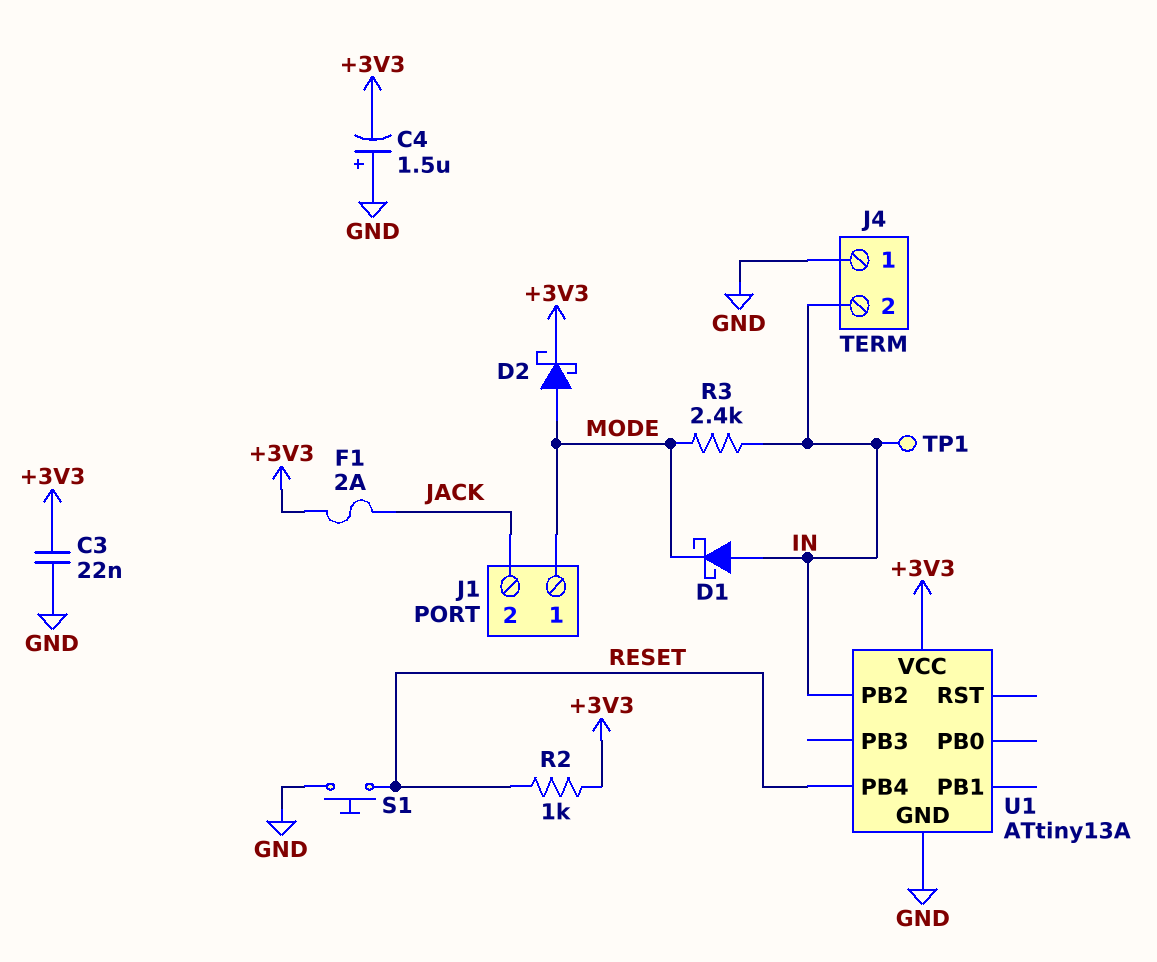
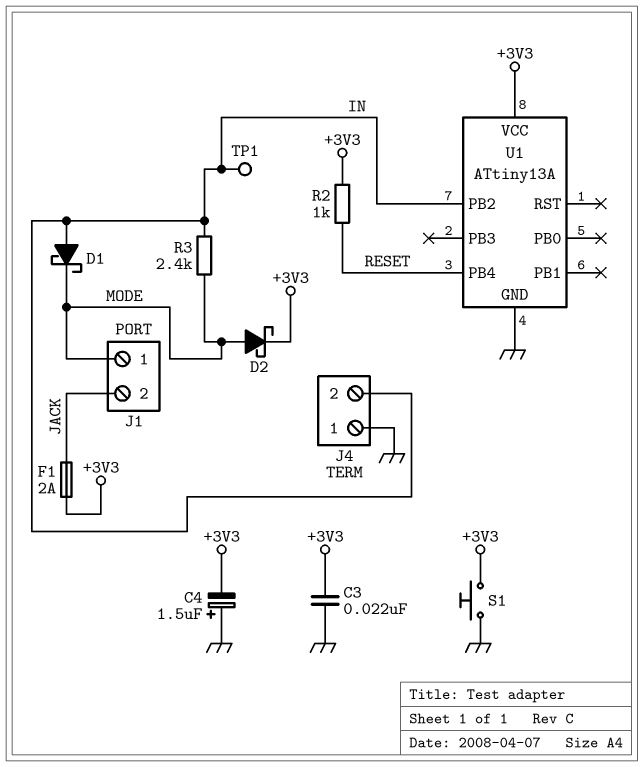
S1: button (GND, RESET) -> button (+3V3, GND)

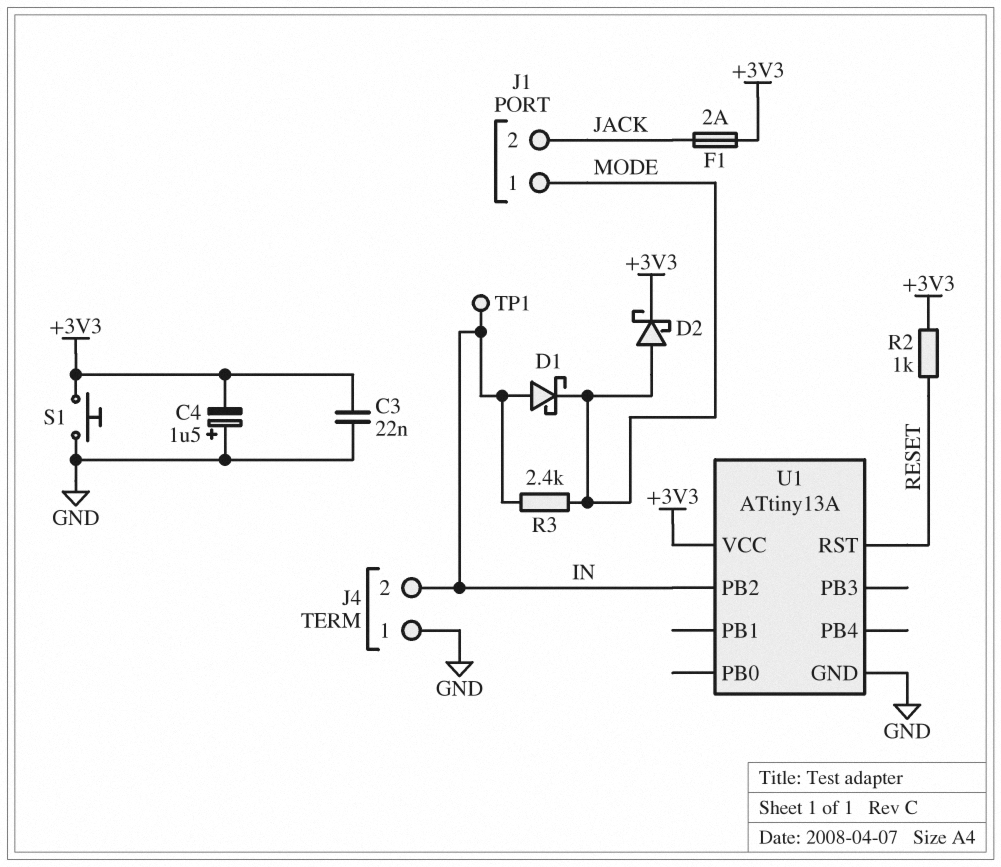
U1 pin PB4: RESET -> none
U1 pin RST: none -> RESET

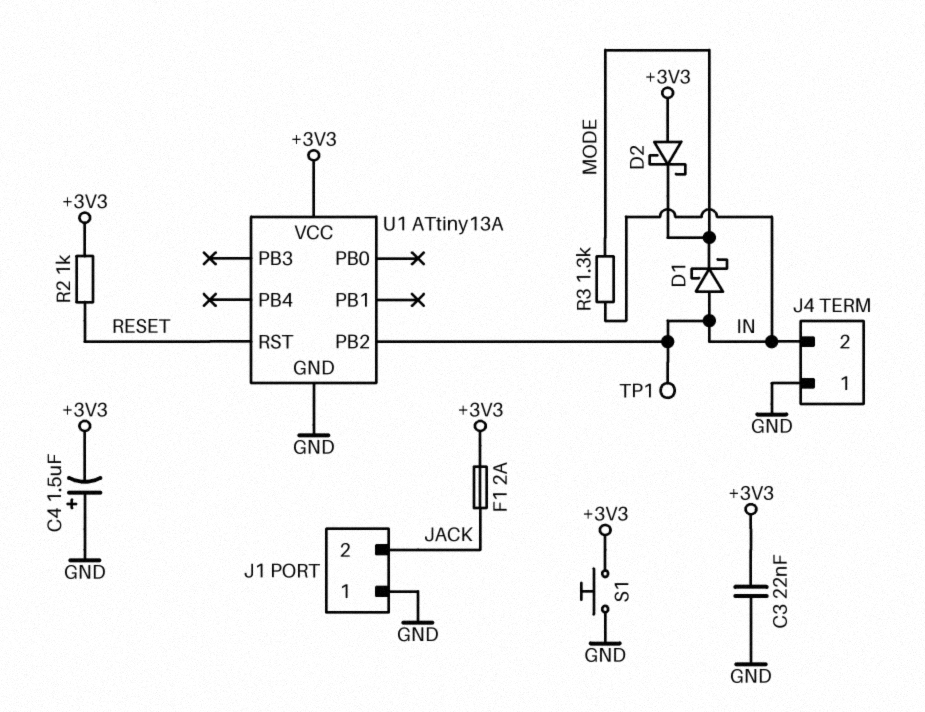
D2: schottky (A MODE, K +3V3) -> schottky (A +3V3, K MODE)
J1 pin 1: MODE -> GND
R3: 2.4k (IN, MODE) -> 1.3k (IN, MODE)

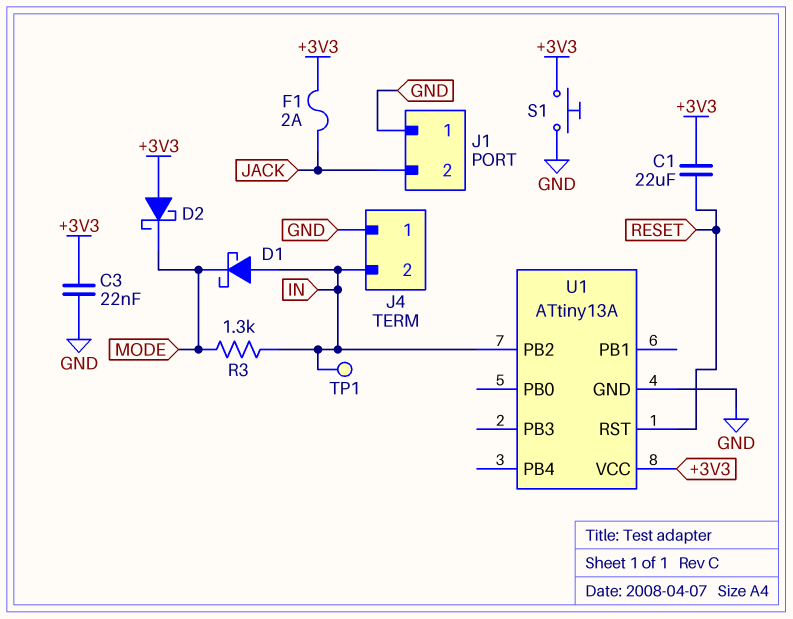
C1: none -> 22uF (+3V3, RESET)
C4: 1.5uF (plus GND, minus +3V3) -> none
R2: 1k (+3V3, RESET) -> none

